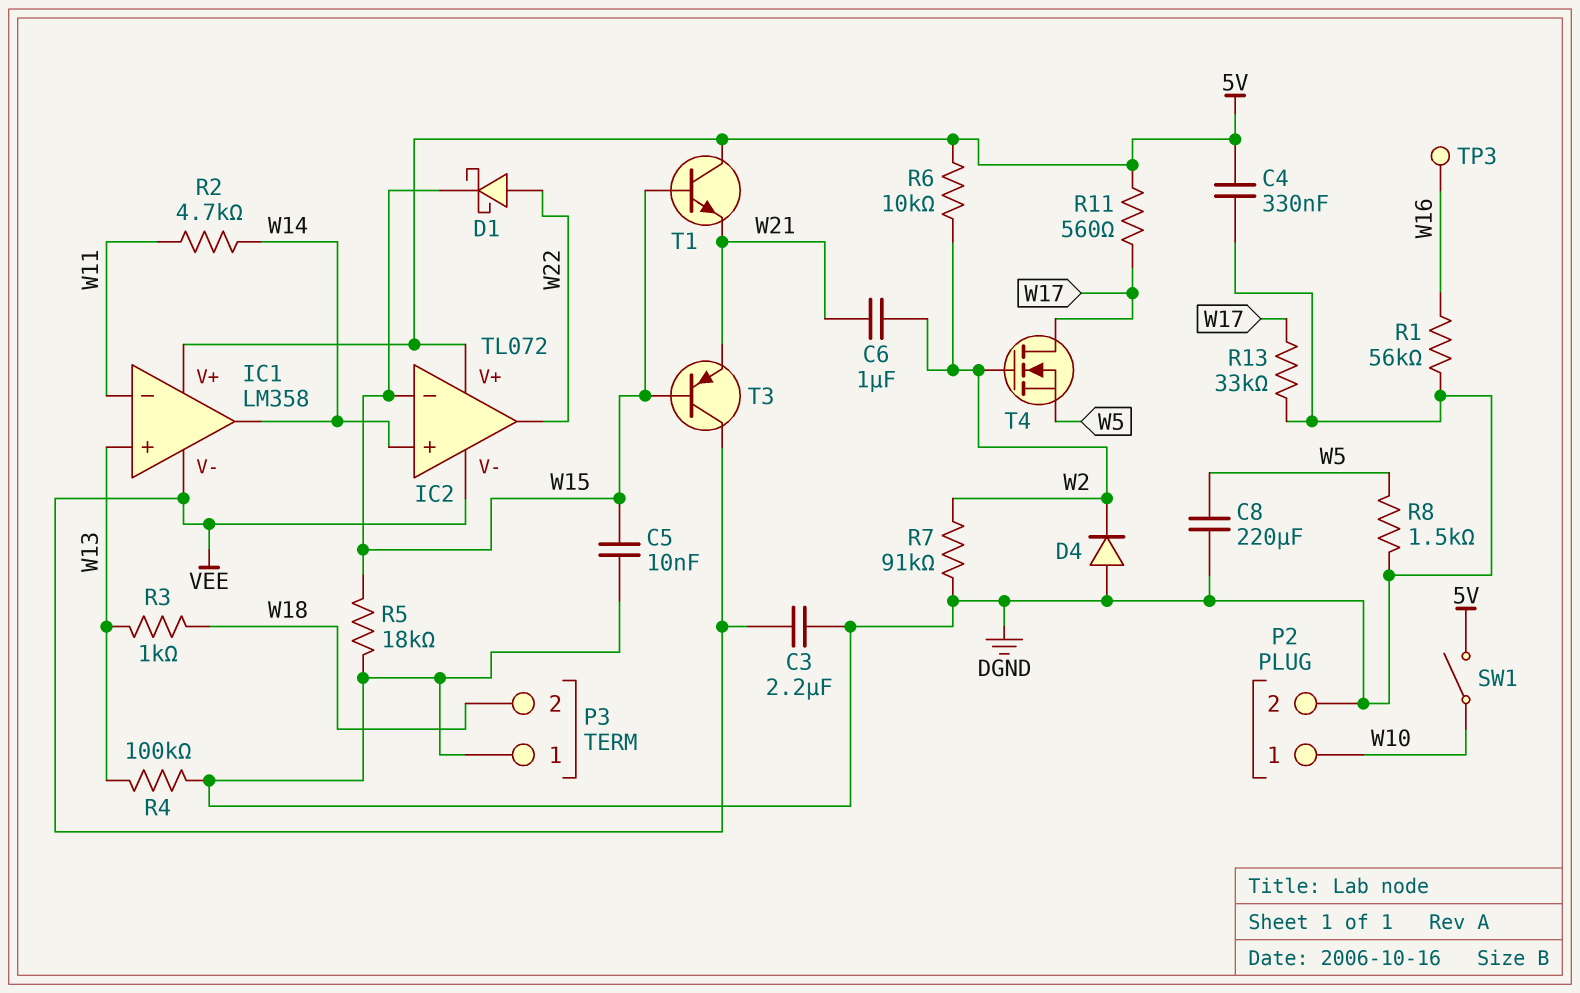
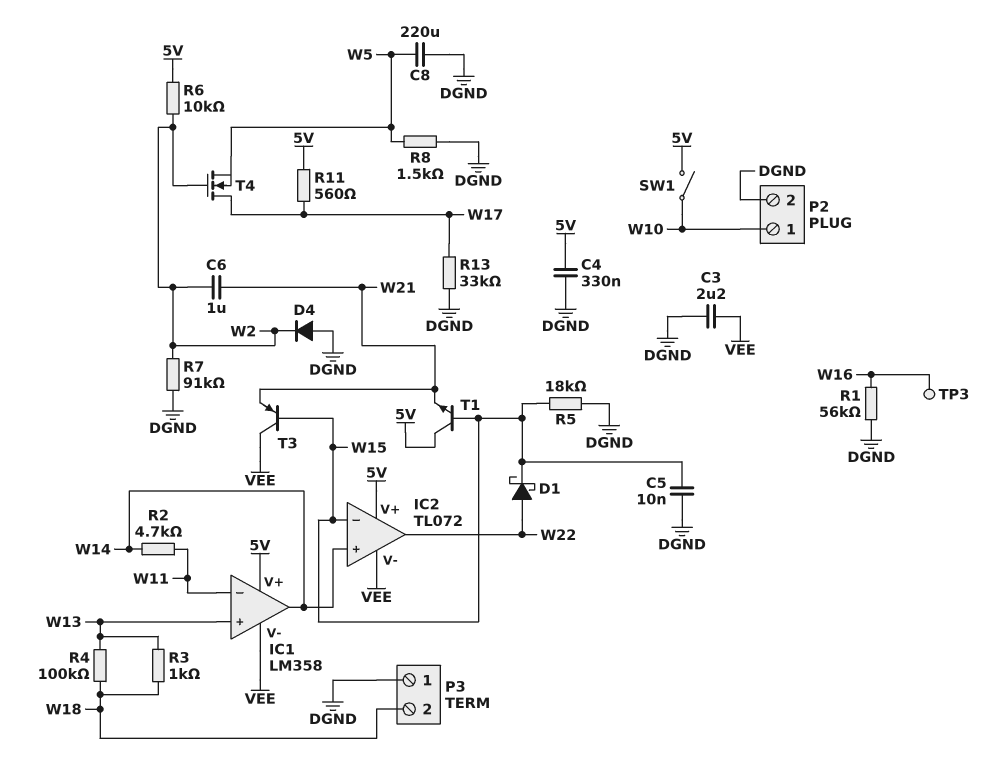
R4: 100k (DGND, W13) -> 100k (W13, W18)

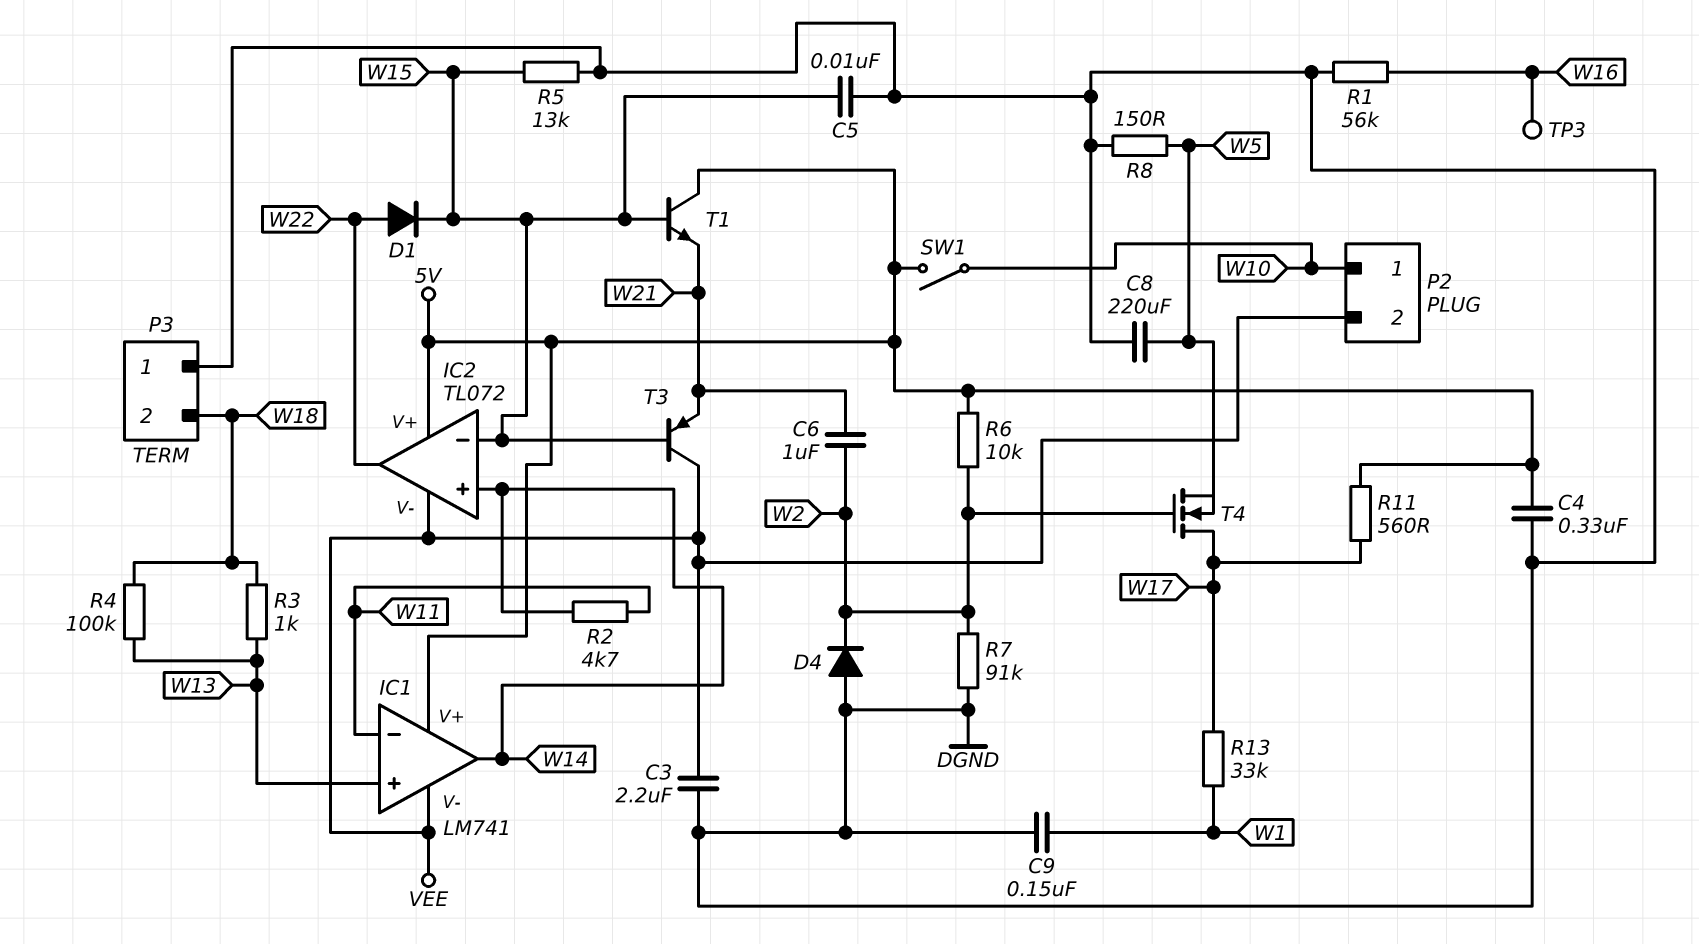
C9: none -> 150nF (DGND, W1)
D1: schottky (A W22, K W15) -> diode (A W22, K W15)
IC1: LM358 -> LM741
P2 pin 2: DGND -> VEE
R5: 18k (DGND, W15) -> 13k (DGND, W15)
R8: 1.5k (DGND, W5) -> 150 (DGND, W5)
R13: 33k (DGND, W17) -> 33k (W1, W17)

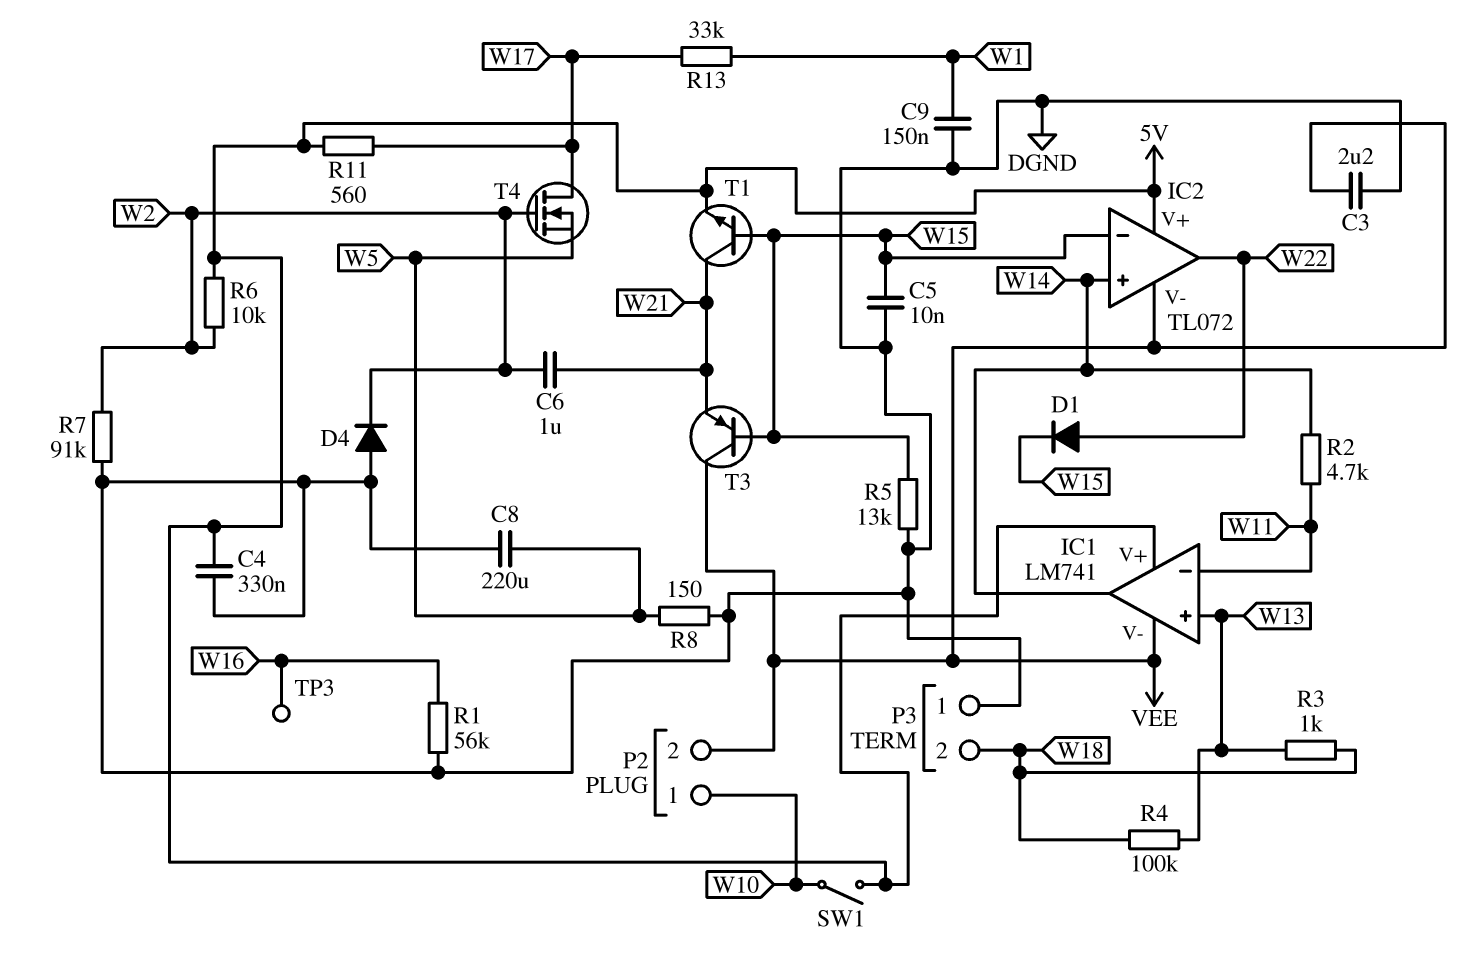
T1: NPN (B W15, C 5V, E W21) -> NPN (B W15, C W21, E 5V)

